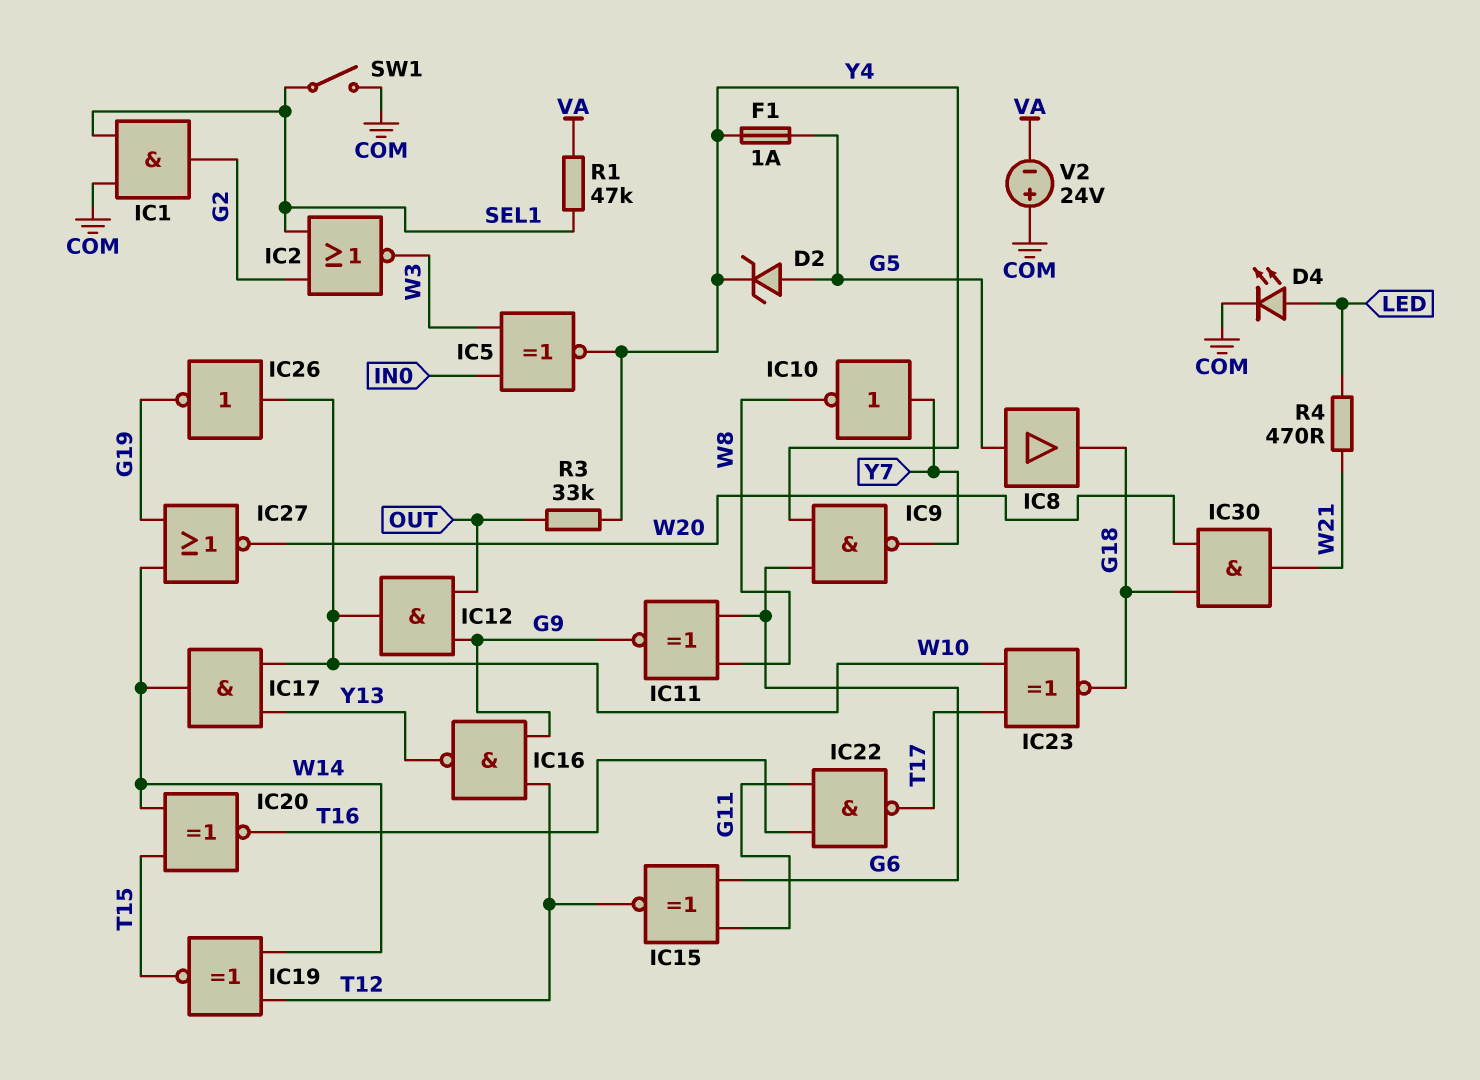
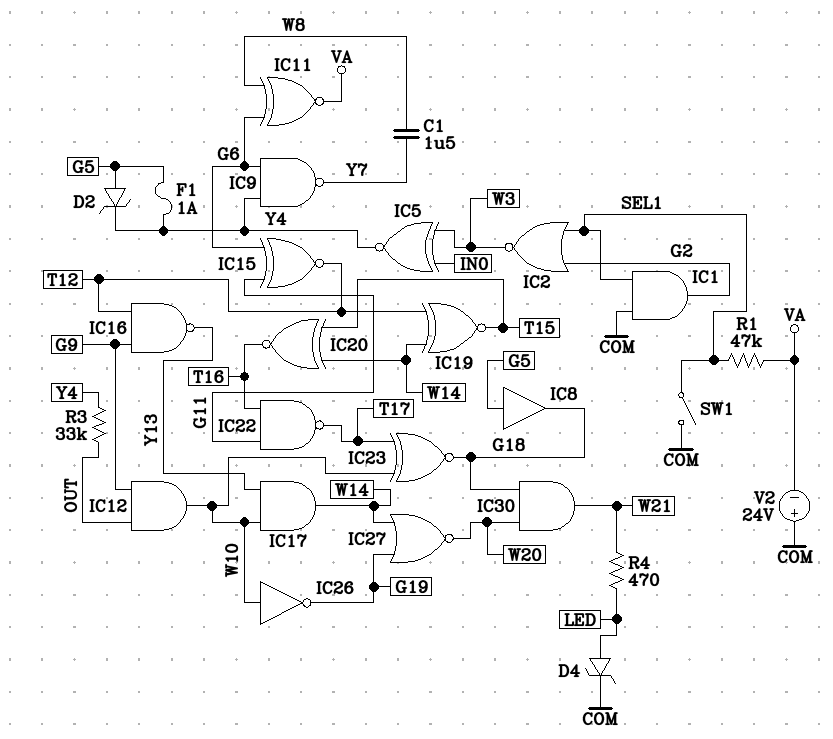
C1: none -> 1.5uF (W8, Y7)
D4: LED (A LED, K COM) -> zener (A LED, K COM)
IC10: NOT (in Y7, out W8) -> none
IC11: XNOR (in G6, in W8, out G9) -> XNOR (in G6, in W8, out VA)

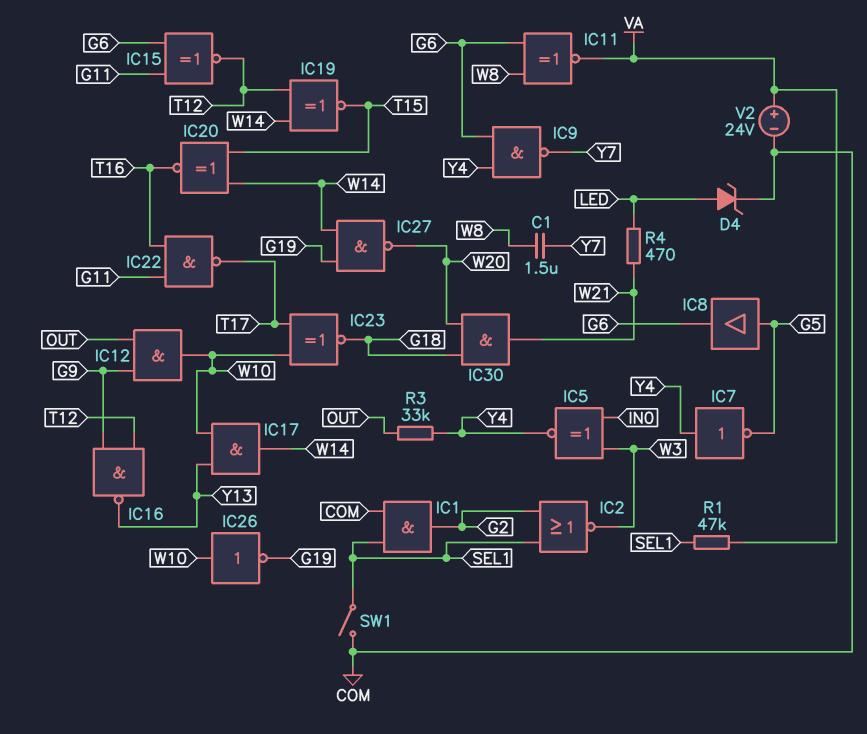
D2: zener (A G5, K Y4) -> none
F1: 1A (G5, Y4) -> none
IC7: none -> NOT (in Y4, out G5)
IC8: buffer (in G5, out G18) -> buffer (in G5, out G6)
IC27: NOR (in G19, in W14, out W20) -> NAND (in G19, in W14, out W20)
V2: 24V (plus COM, minus VA) -> 24V (plus VA, minus COM)

